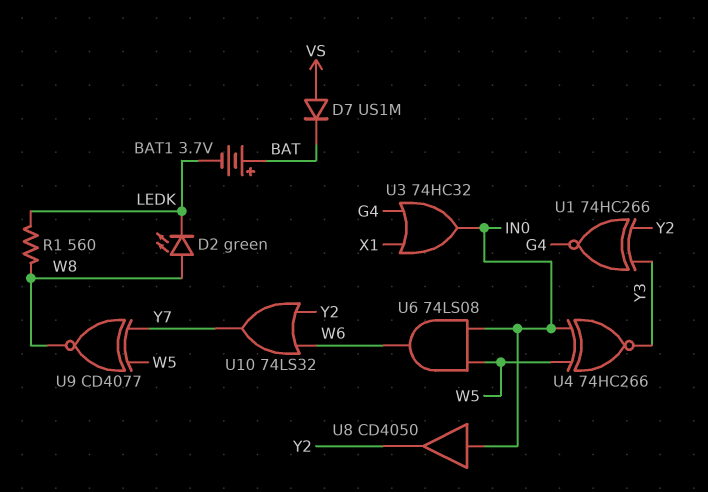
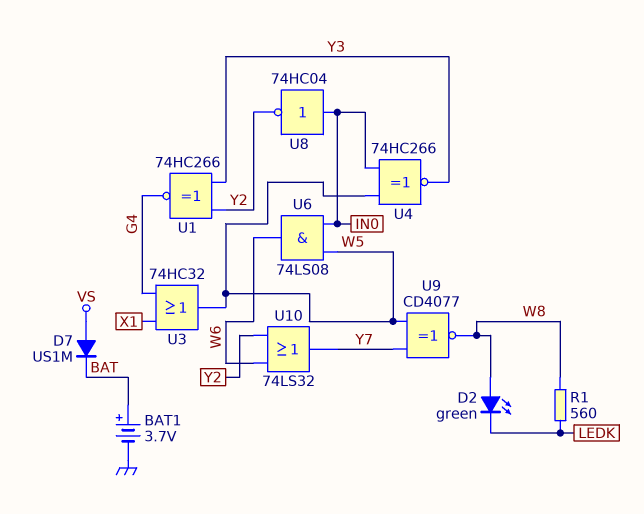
BAT1: 3.7V (plus BAT, minus LEDK) -> 3.7V (plus BAT, minus GND)
U3: OR 74HC32 (in G4, in X1, out IN0) -> OR 74HC32 (in G4, in X1, out W5)
U8: buffer CD4050 (in IN0, out Y2) -> NOT 74HC04 (in IN0, out Y2)

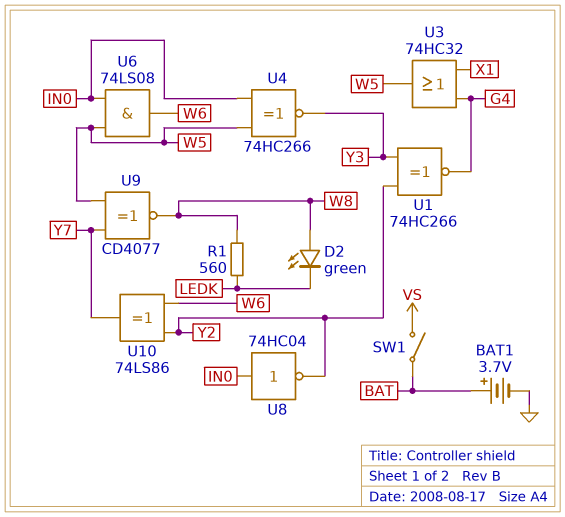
D7: diode US1M (A VS, K BAT) -> none
SW1: none -> switch (BAT, VS)
U10: OR 74LS32 (in W6, in Y2, out Y7) -> XOR 74LS86 (in W6, in Y2, out Y7)

